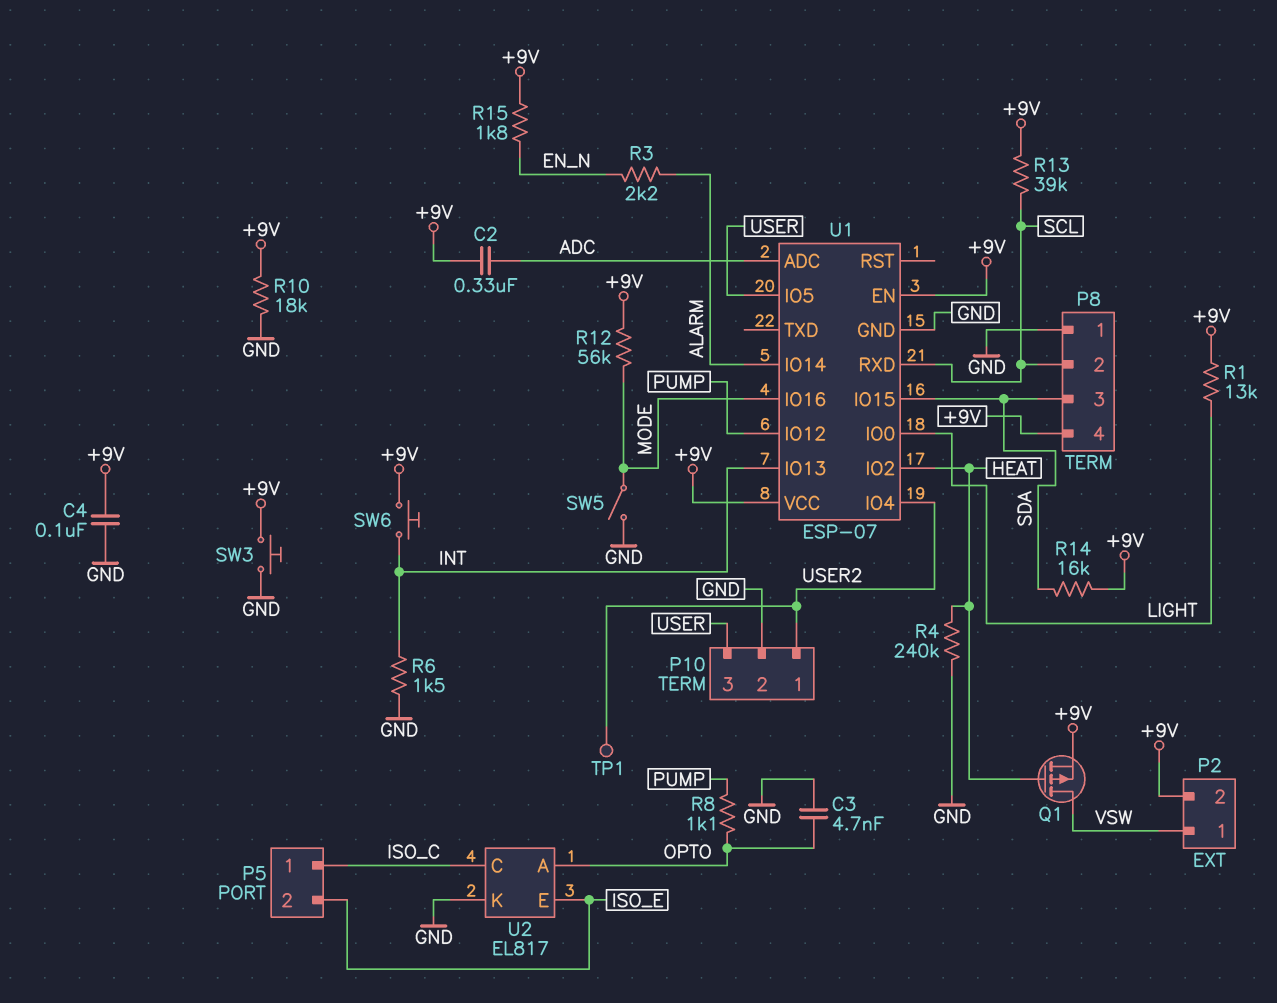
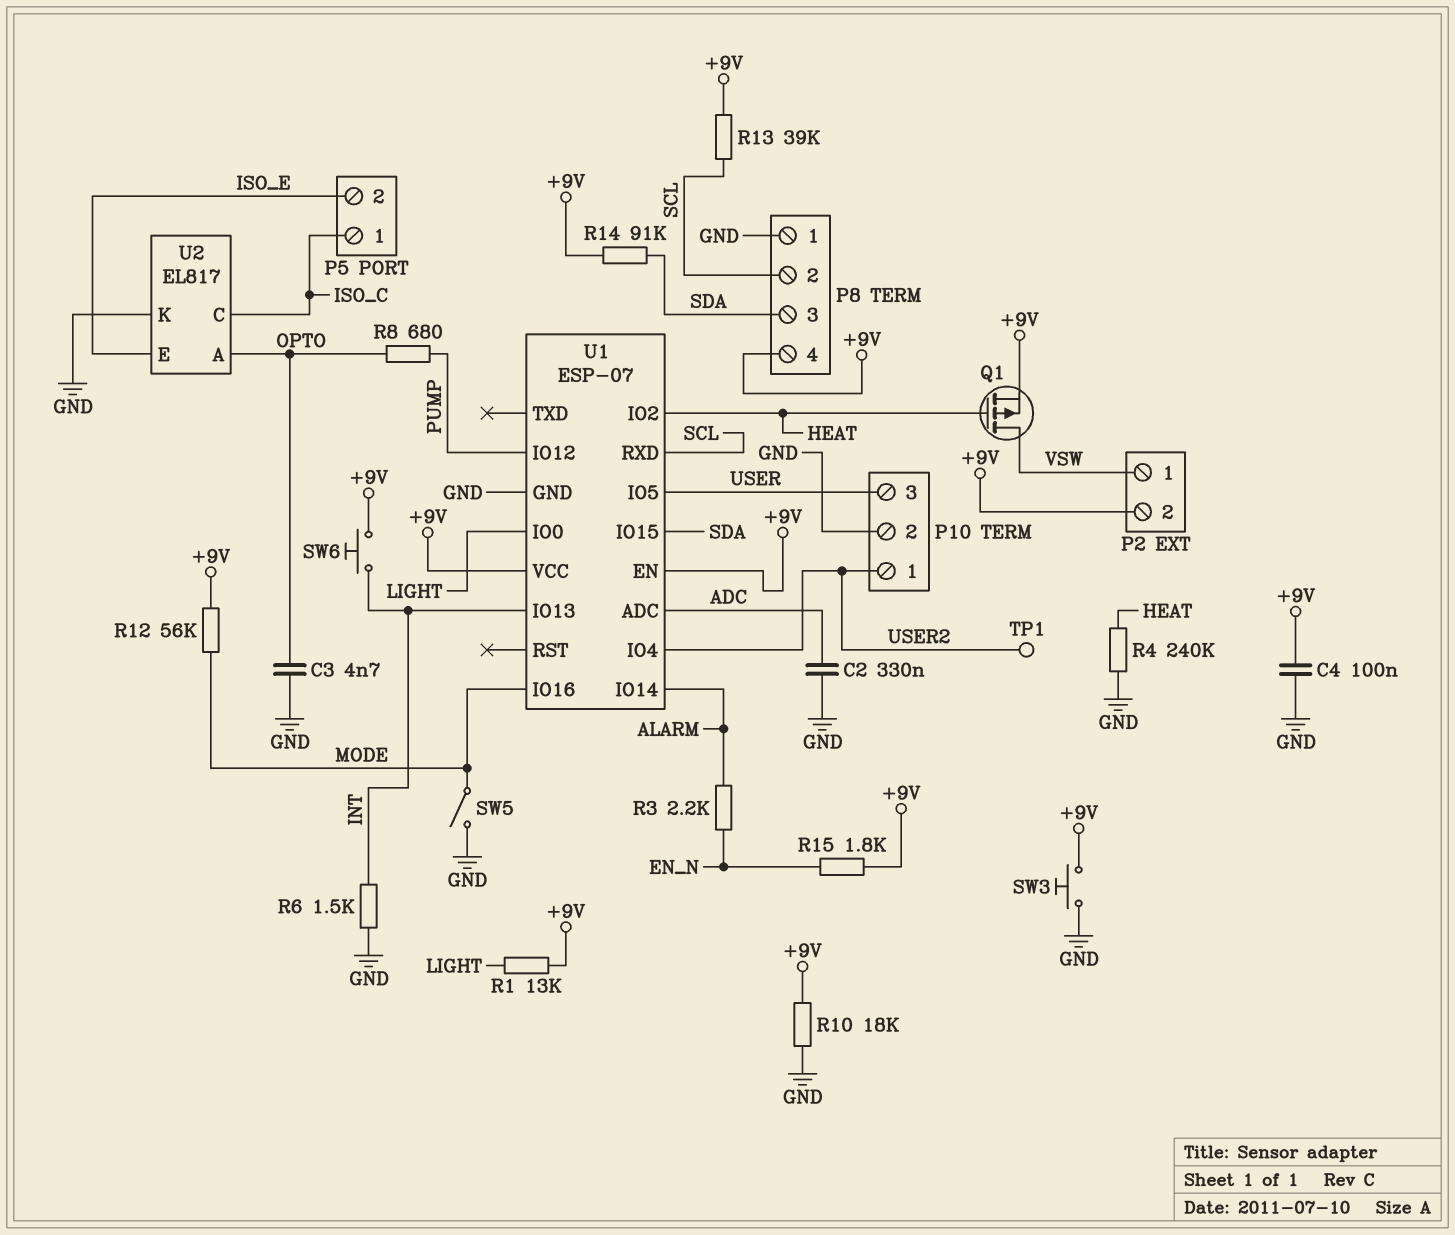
C2: 330nF (+9V, ADC) -> 330nF (ADC, GND)
R8: 1.1k (OPTO, PUMP) -> 680 (OPTO, PUMP)
R14: 16k (+9V, SDA) -> 91k (+9V, SDA)

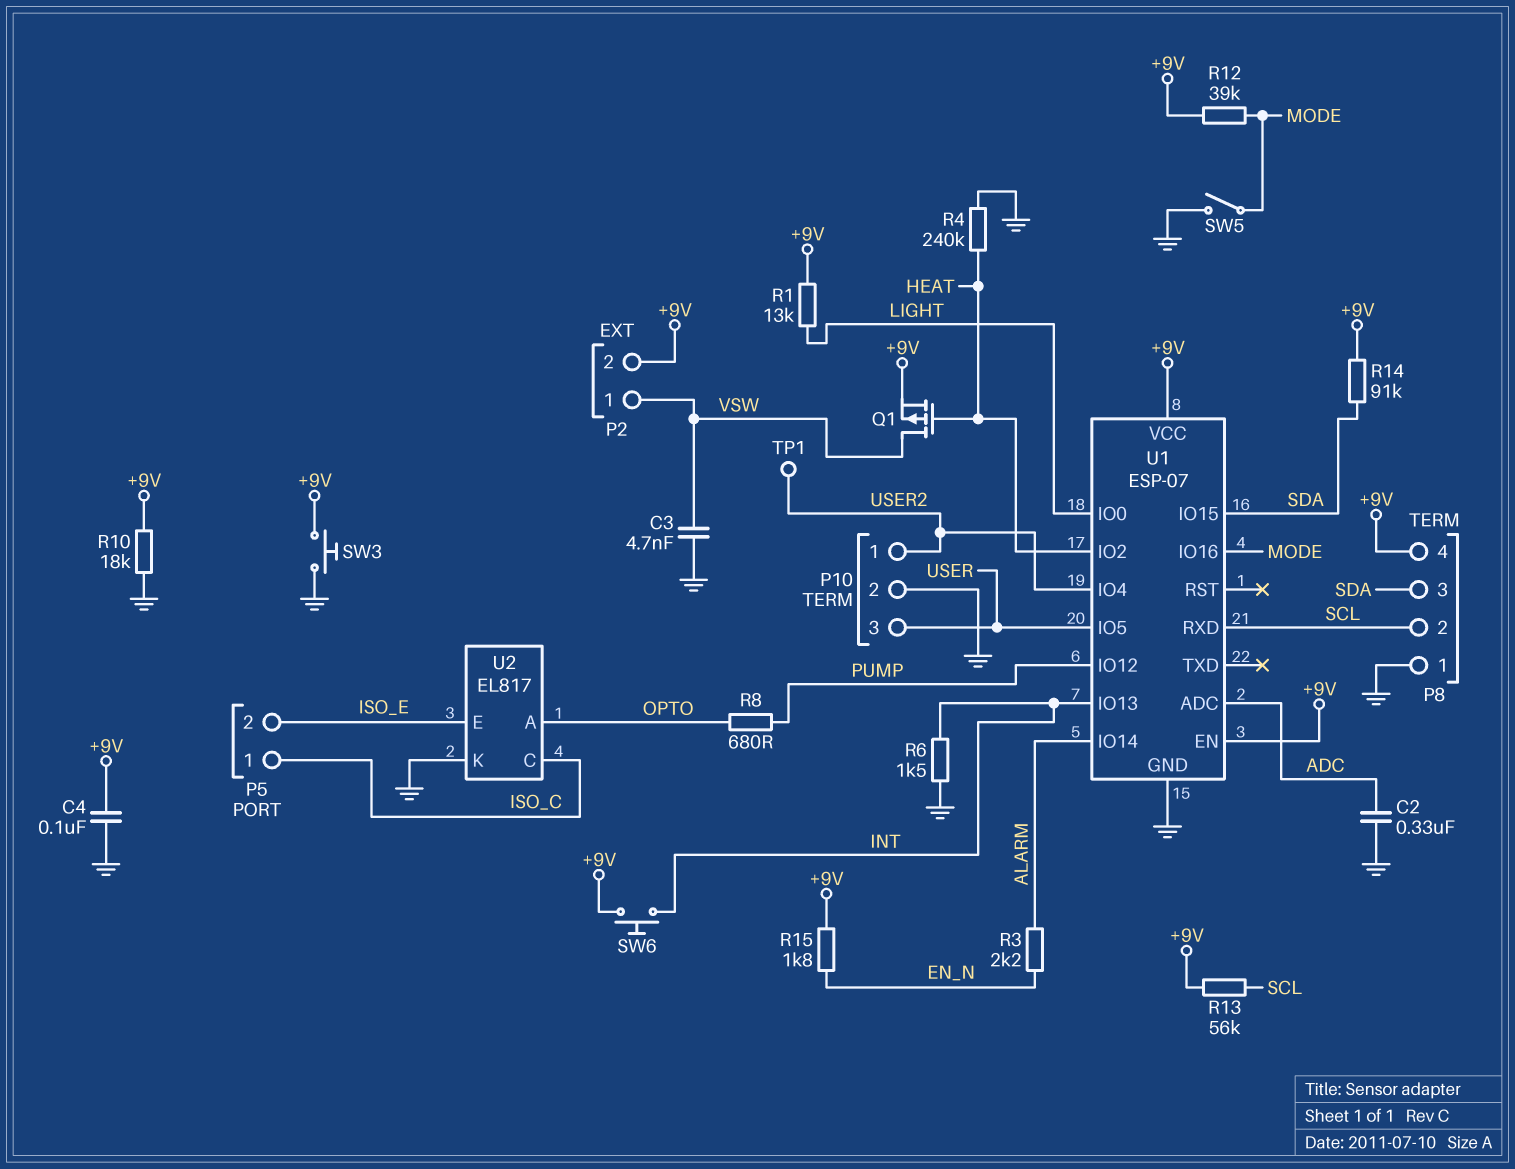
C3: 4.7nF (GND, OPTO) -> 4.7nF (GND, VSW)
R12: 56k (+9V, MODE) -> 39k (+9V, MODE)
R13: 39k (+9V, SCL) -> 56k (+9V, SCL)

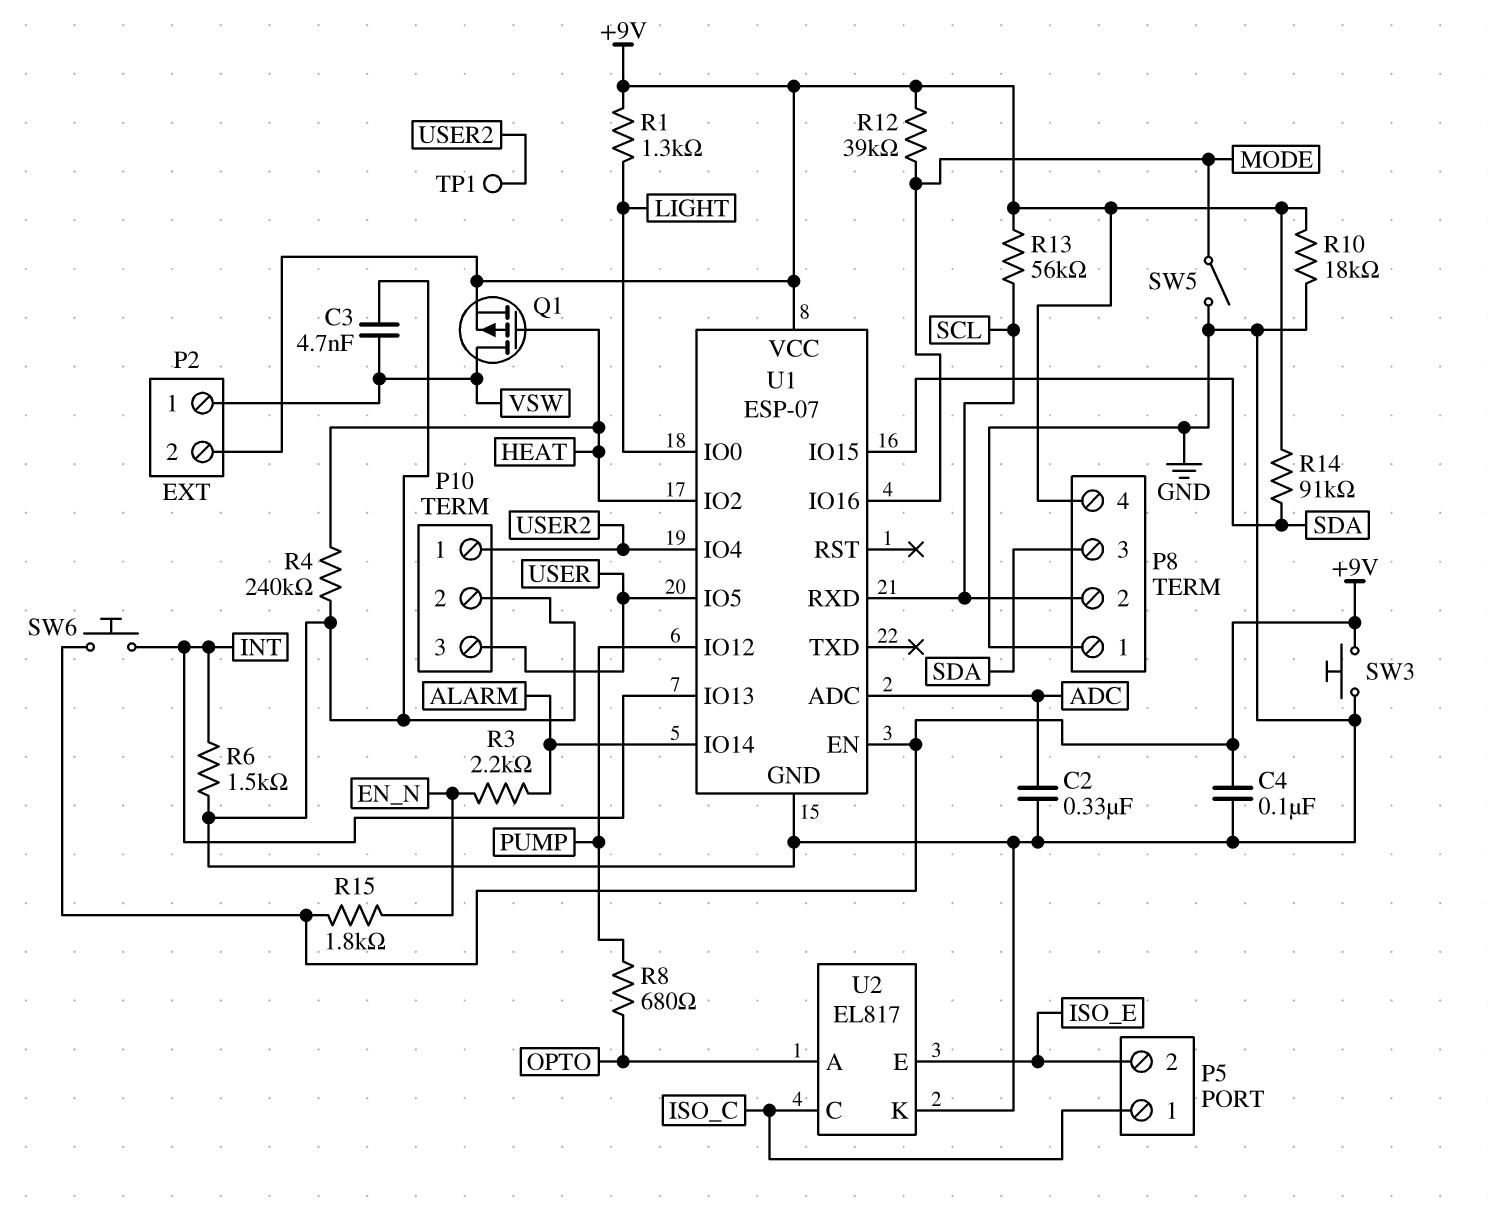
R1: 13k (+9V, LIGHT) -> 1.3k (+9V, LIGHT)

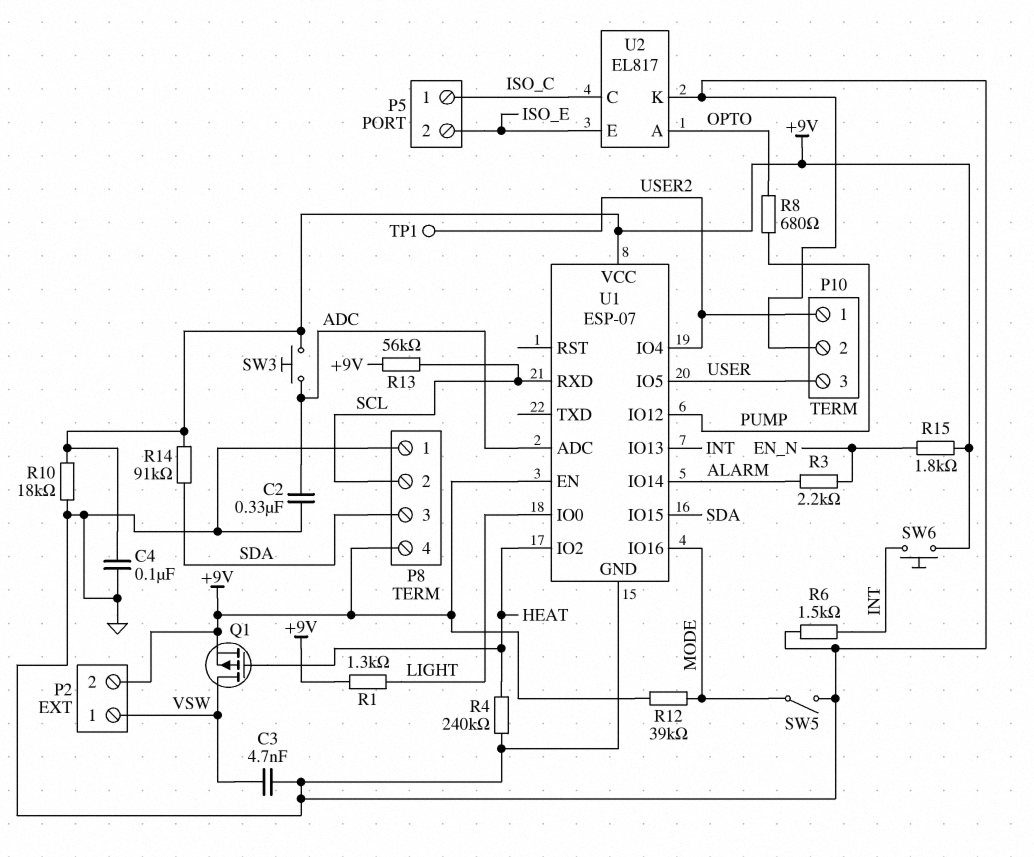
SW3: button (+9V, GND) -> button (+9V, ADC)

